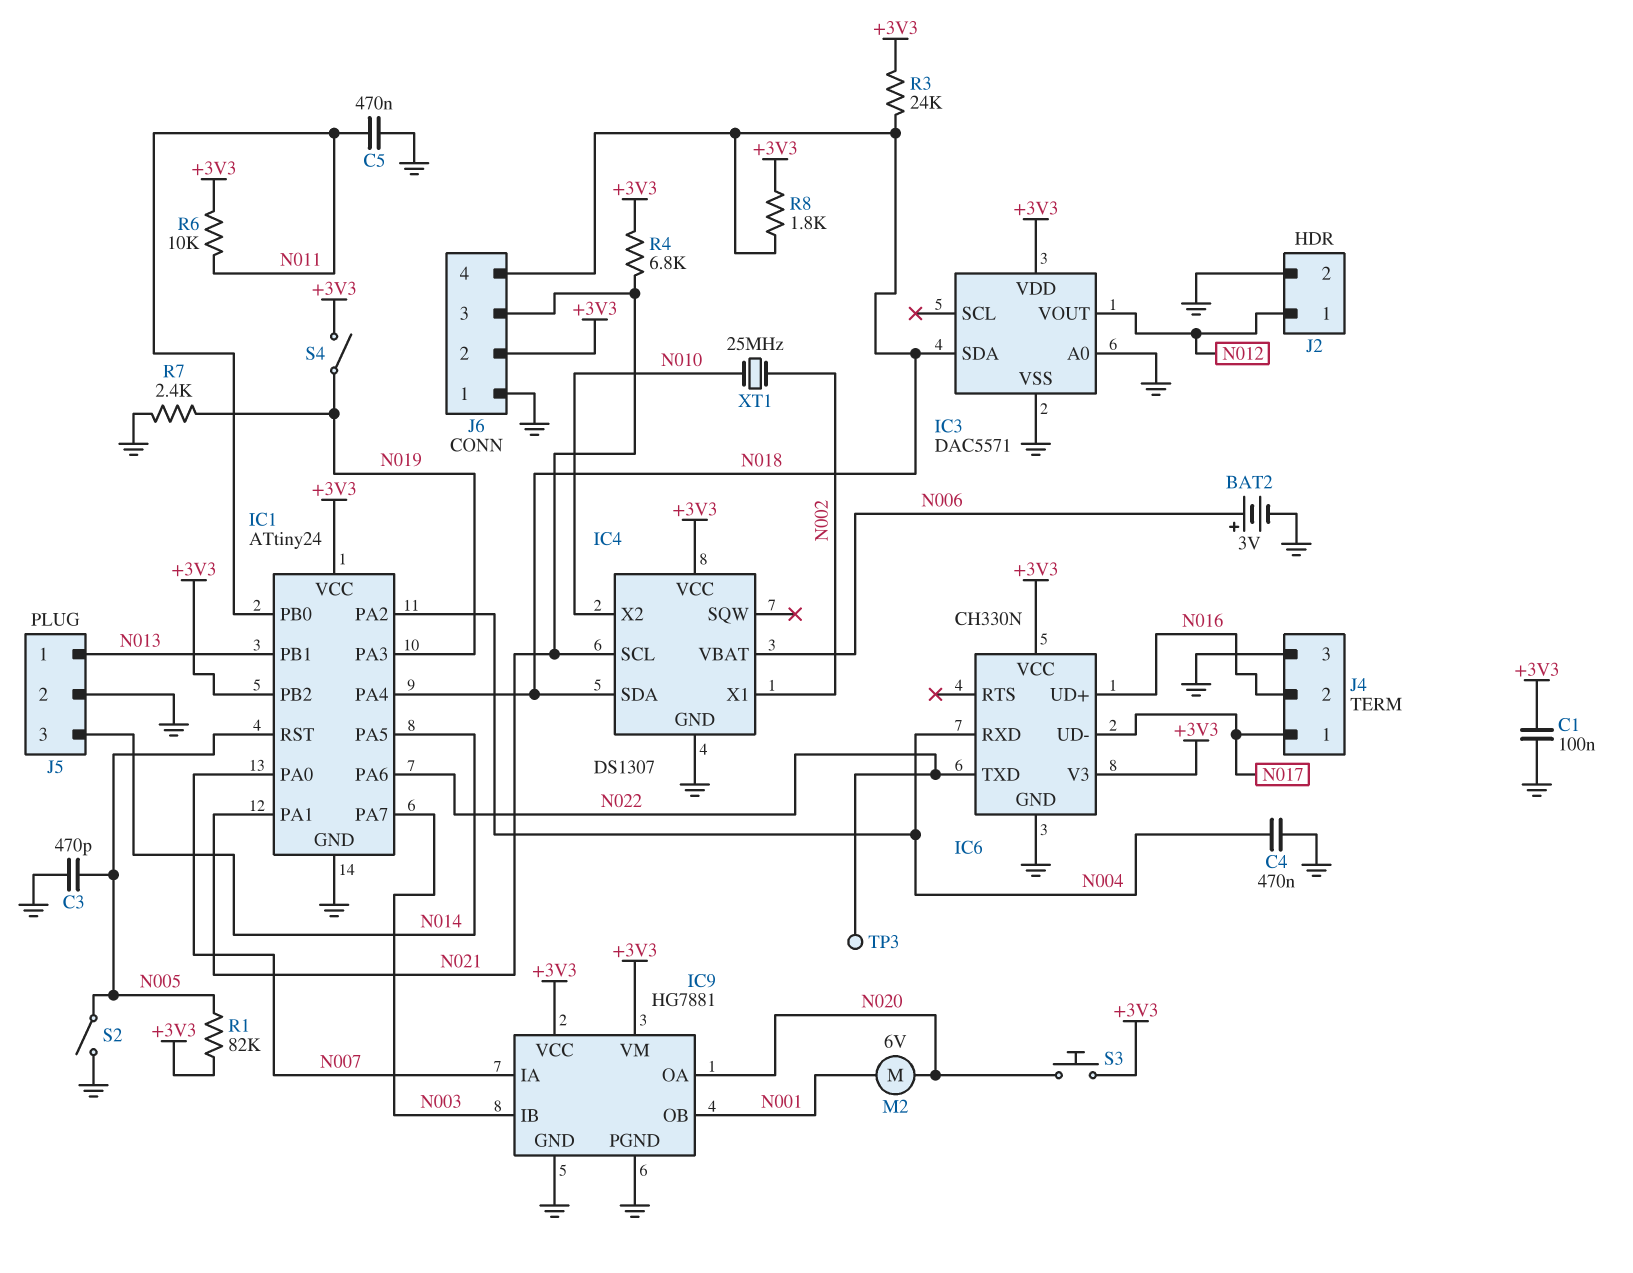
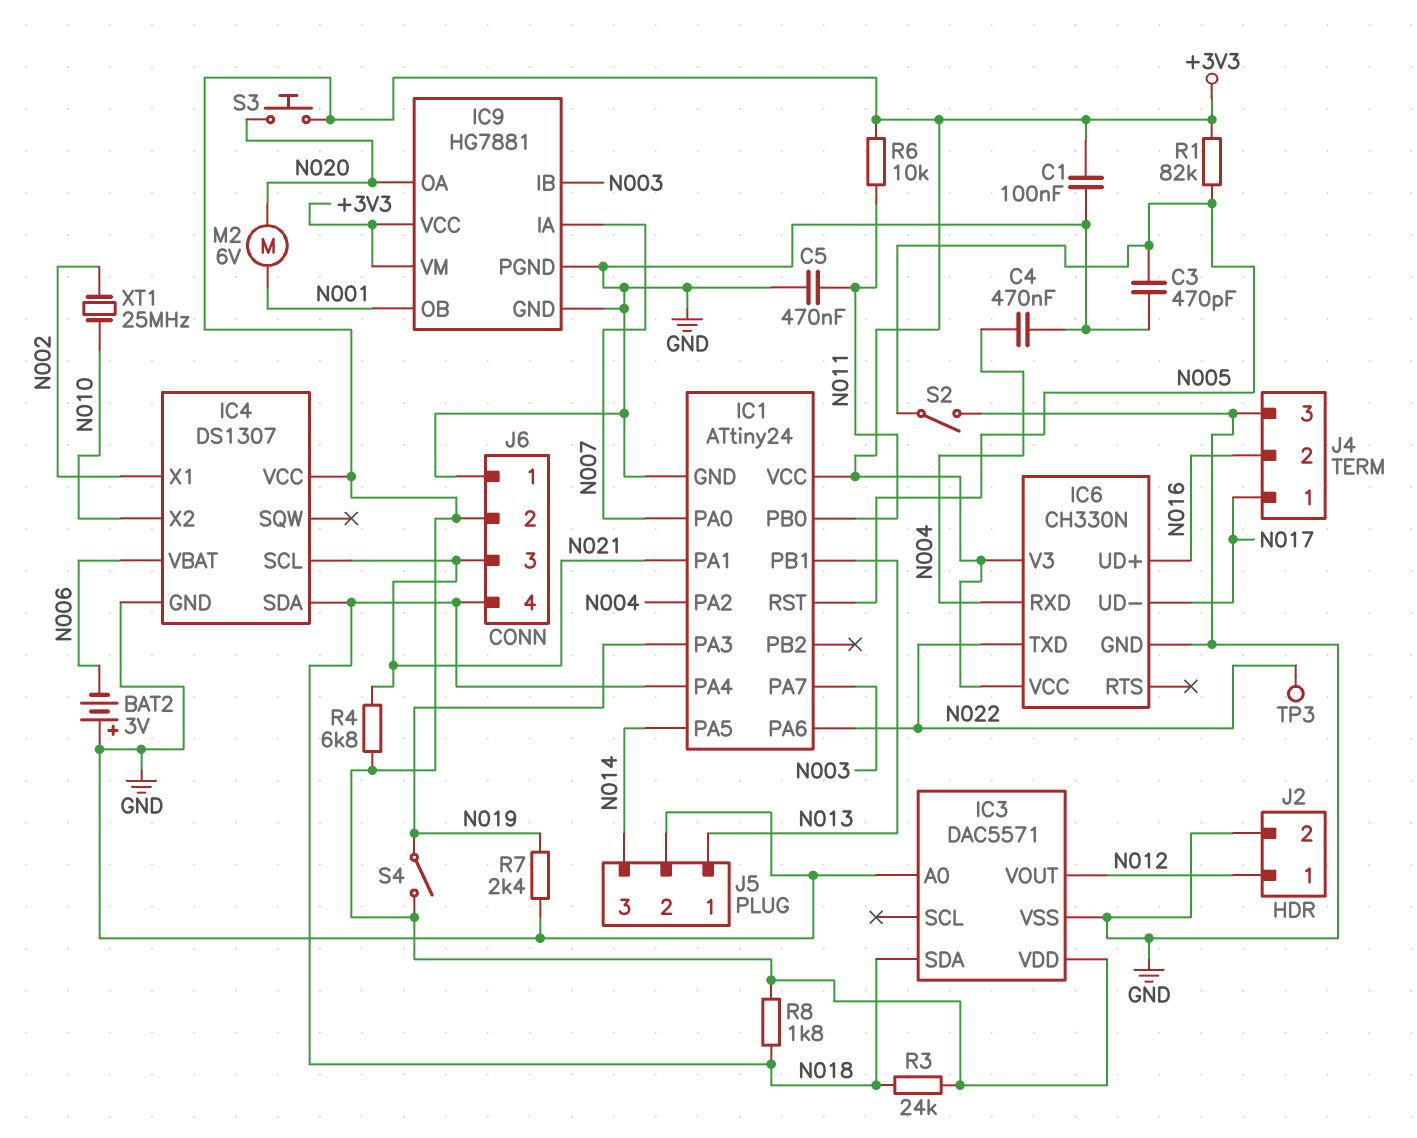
BAT2: 3V (plus N006, minus GND) -> 3V (plus GND, minus N006)
IC1 pin PB2: +3V3 -> none

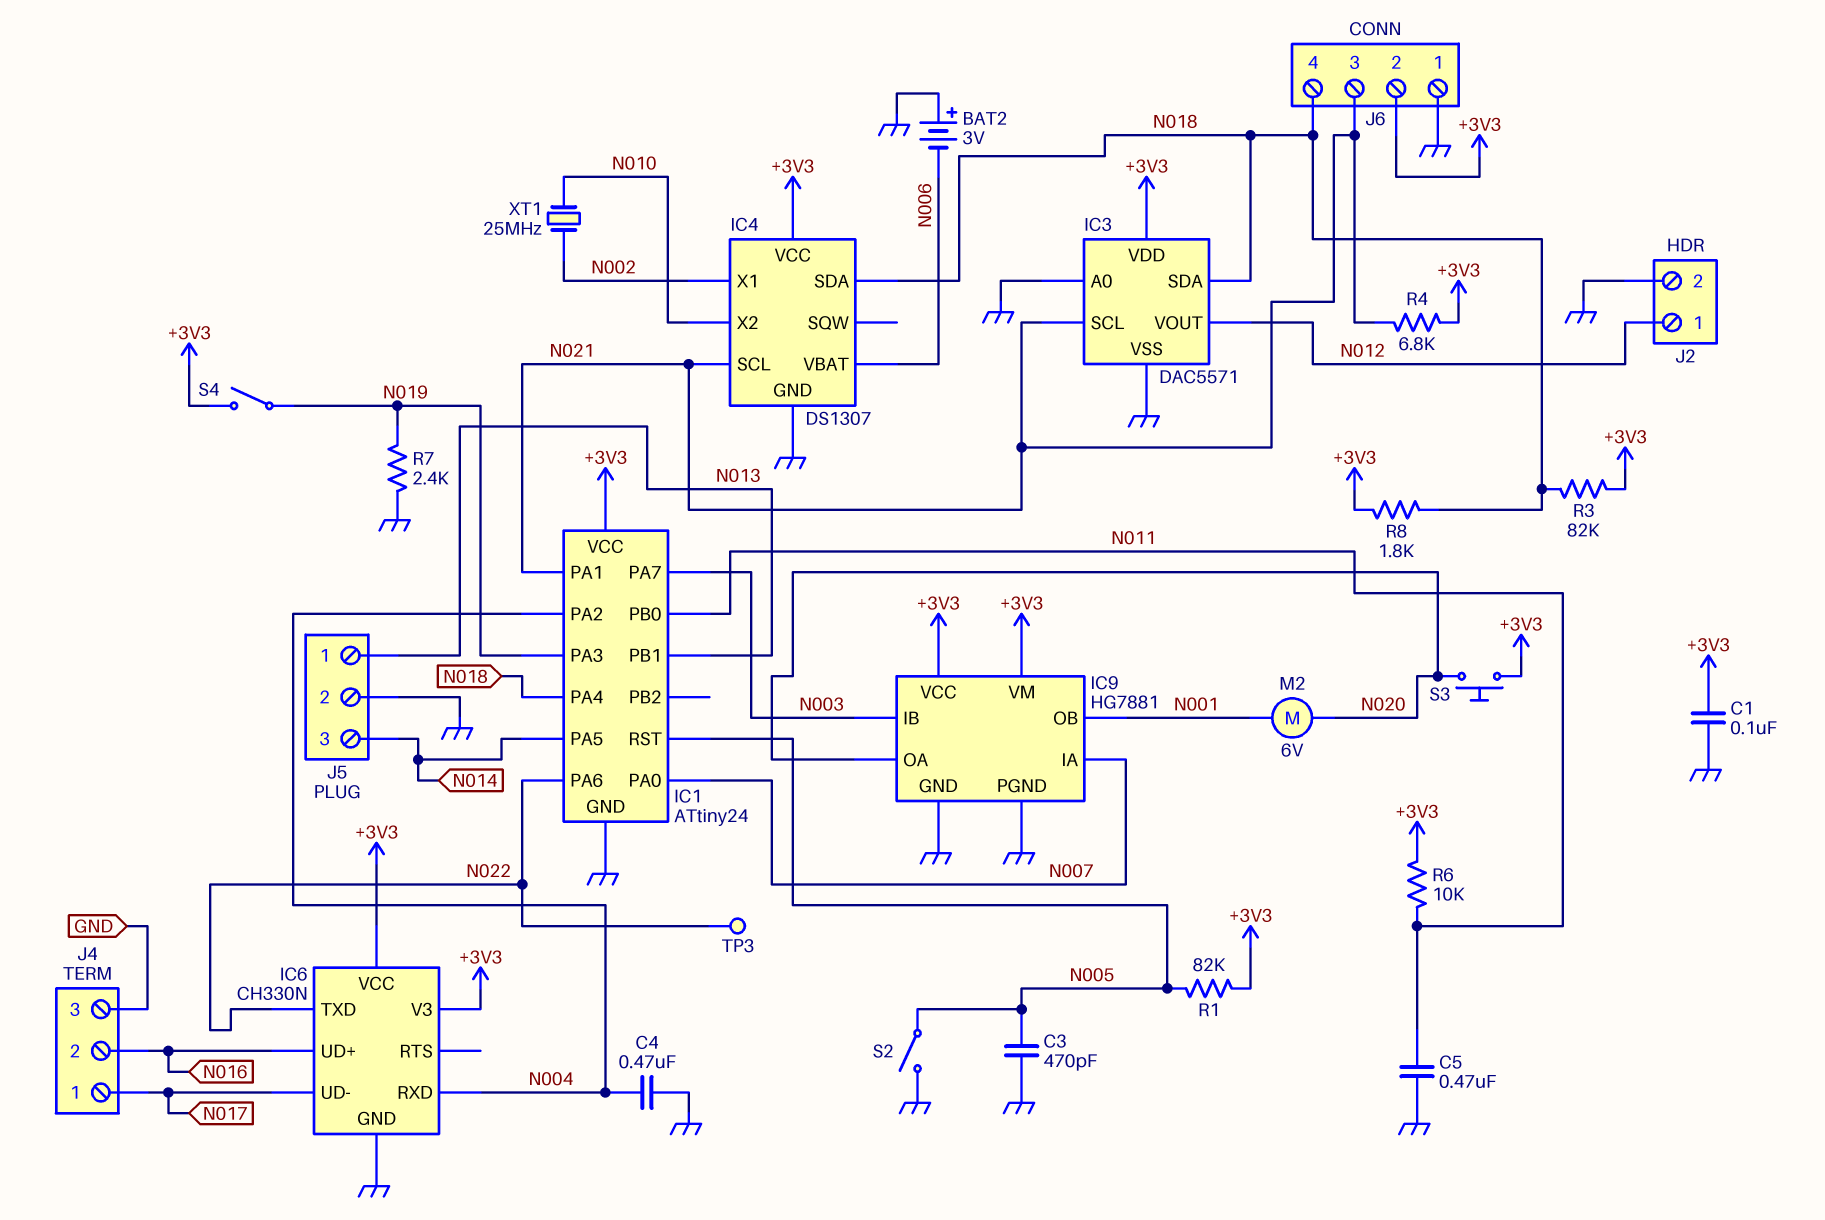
IC3 pin SCL: none -> N021
R3: 24k (+3V3, N018) -> 82k (+3V3, N018)

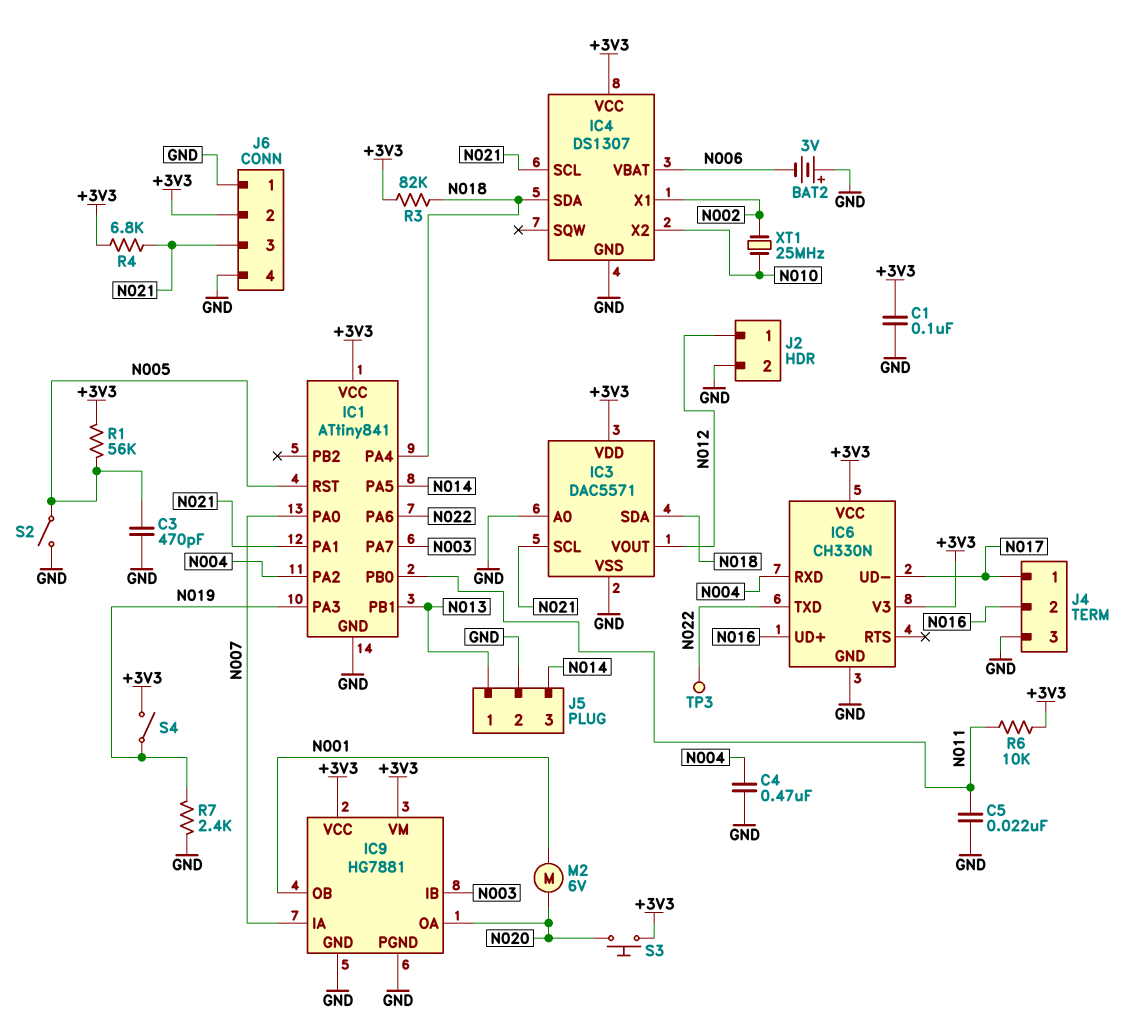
C5: 470nF (GND, N011) -> 22nF (GND, N011)
IC1: ATtiny24 -> ATtiny841
J6 pin 4: N018 -> GND
R1: 82k (+3V3, N005) -> 56k (+3V3, N005)
R8: 1.8k (+3V3, N018) -> none

